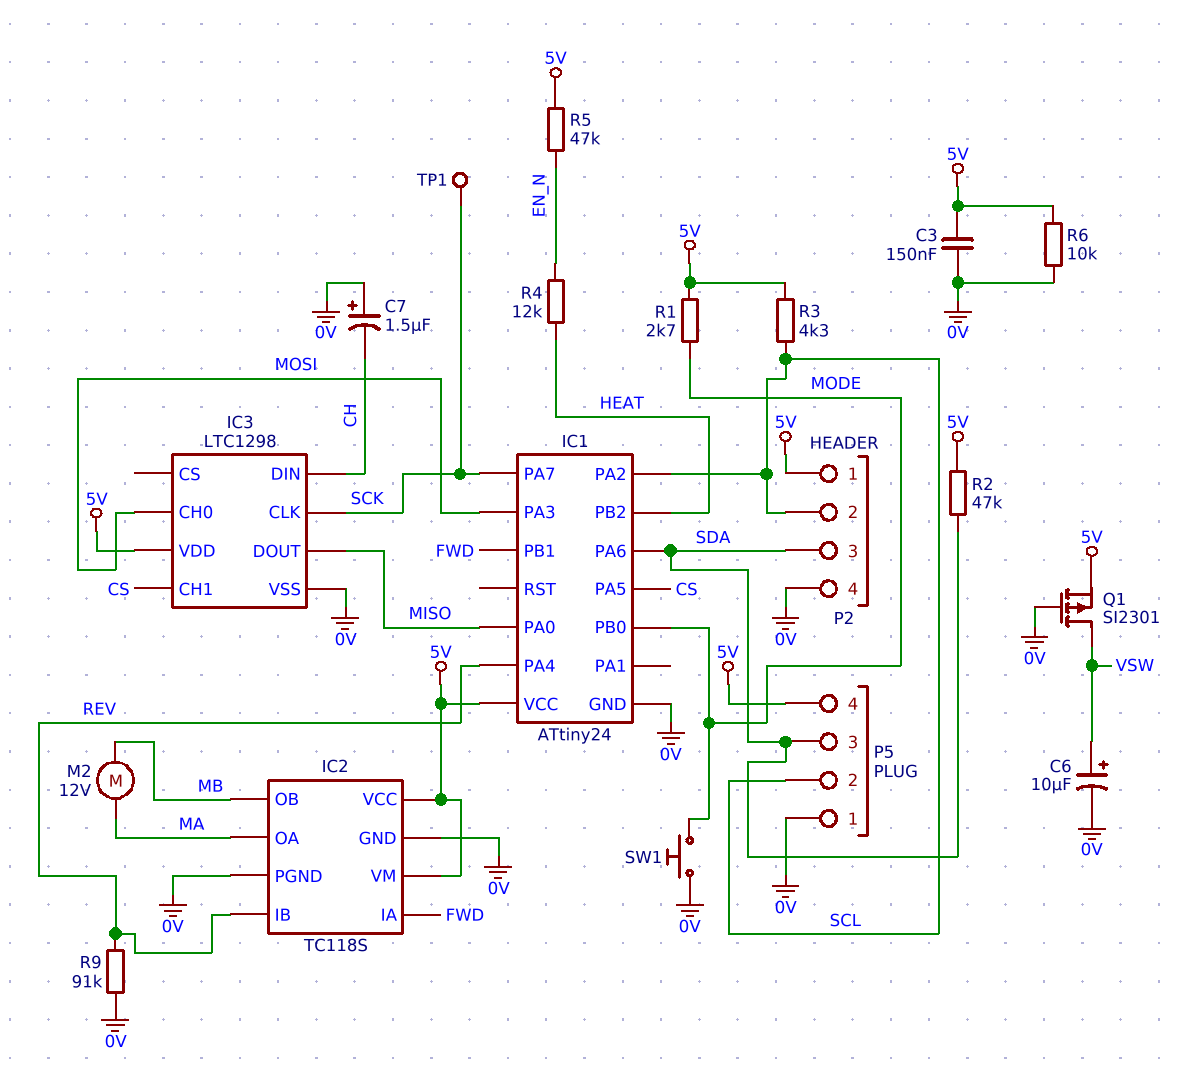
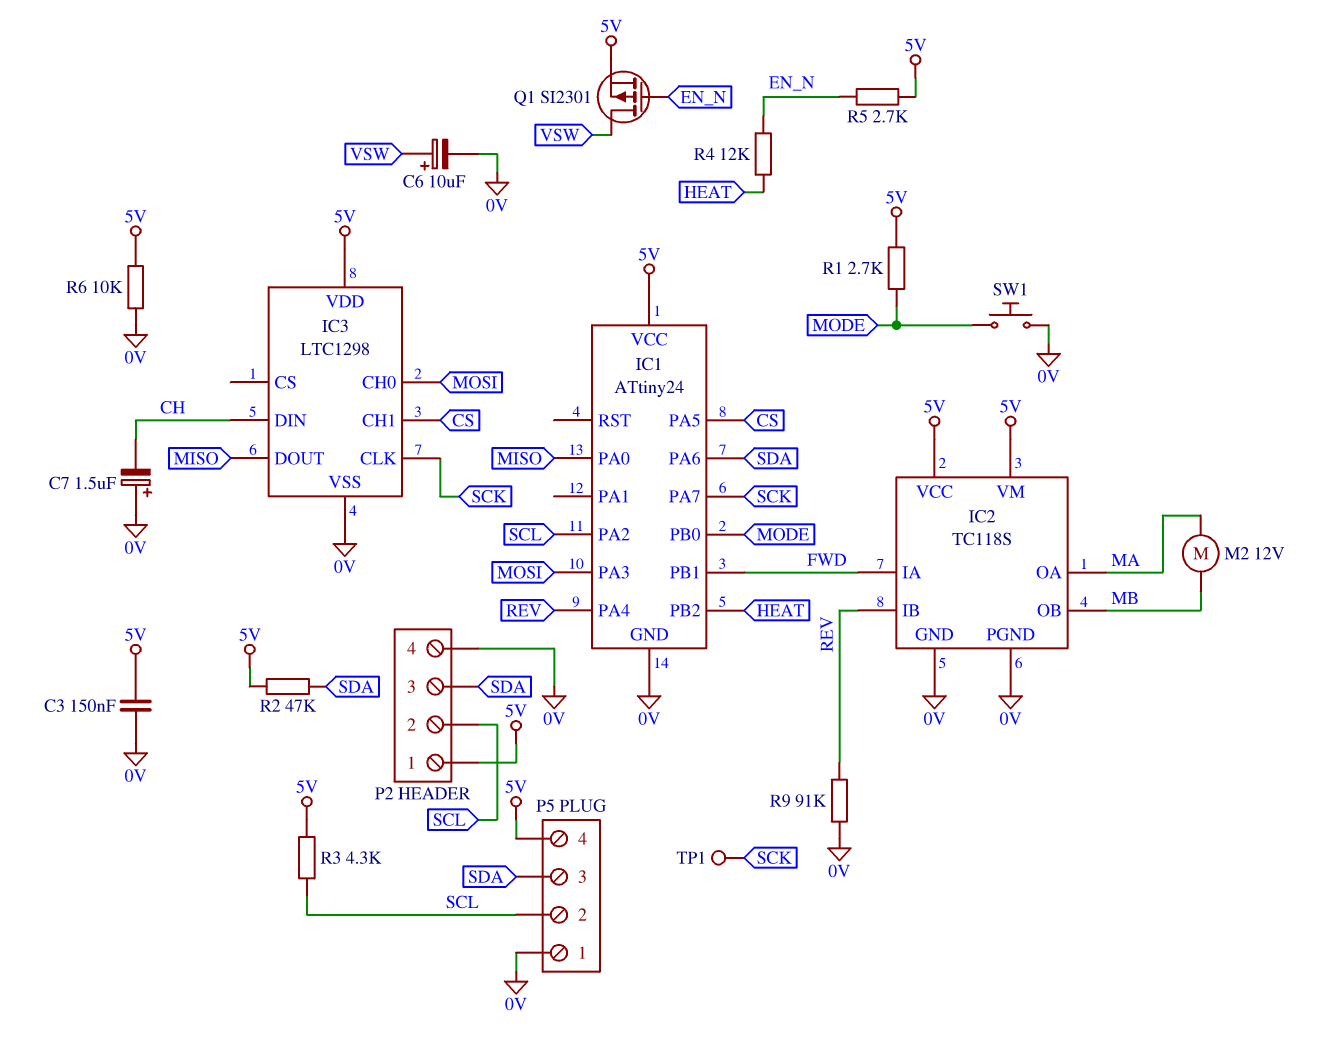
Q1: PMOS SI2301 (G 0V, D VSW, S 5V) -> PMOS SI2301 (G EN_N, D VSW, S 5V)
R5: 47k (5V, EN_N) -> 2.7k (5V, EN_N)

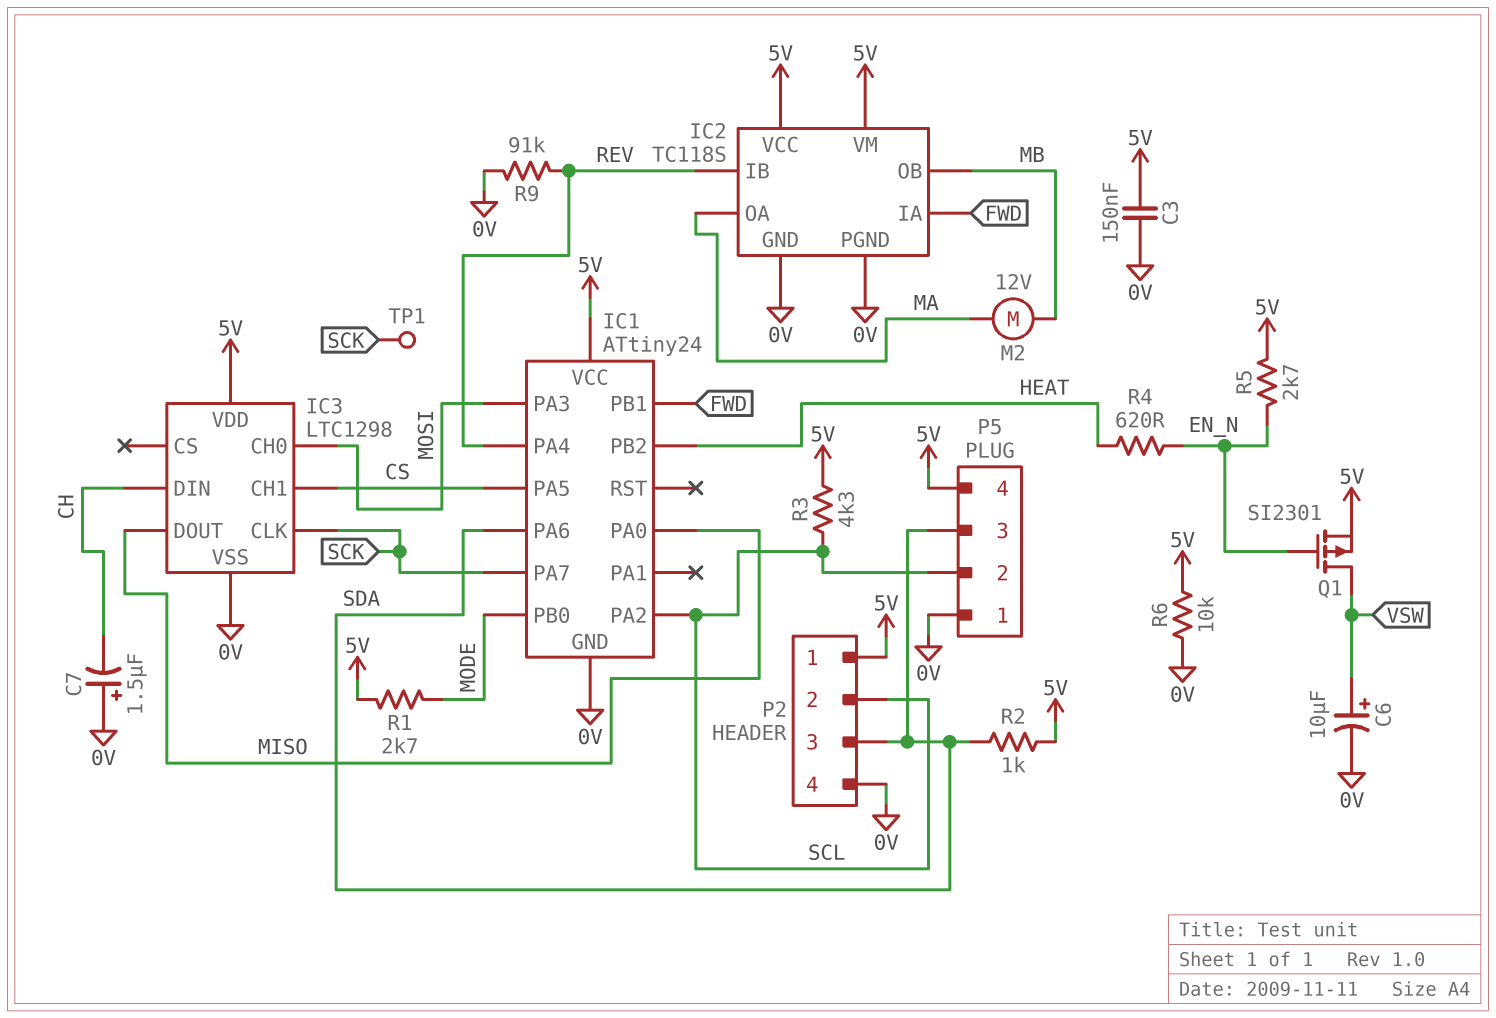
R2: 47k (5V, SDA) -> 1k (5V, SDA)
R4: 12k (EN_N, HEAT) -> 620 (EN_N, HEAT)
SW1: button (0V, MODE) -> none

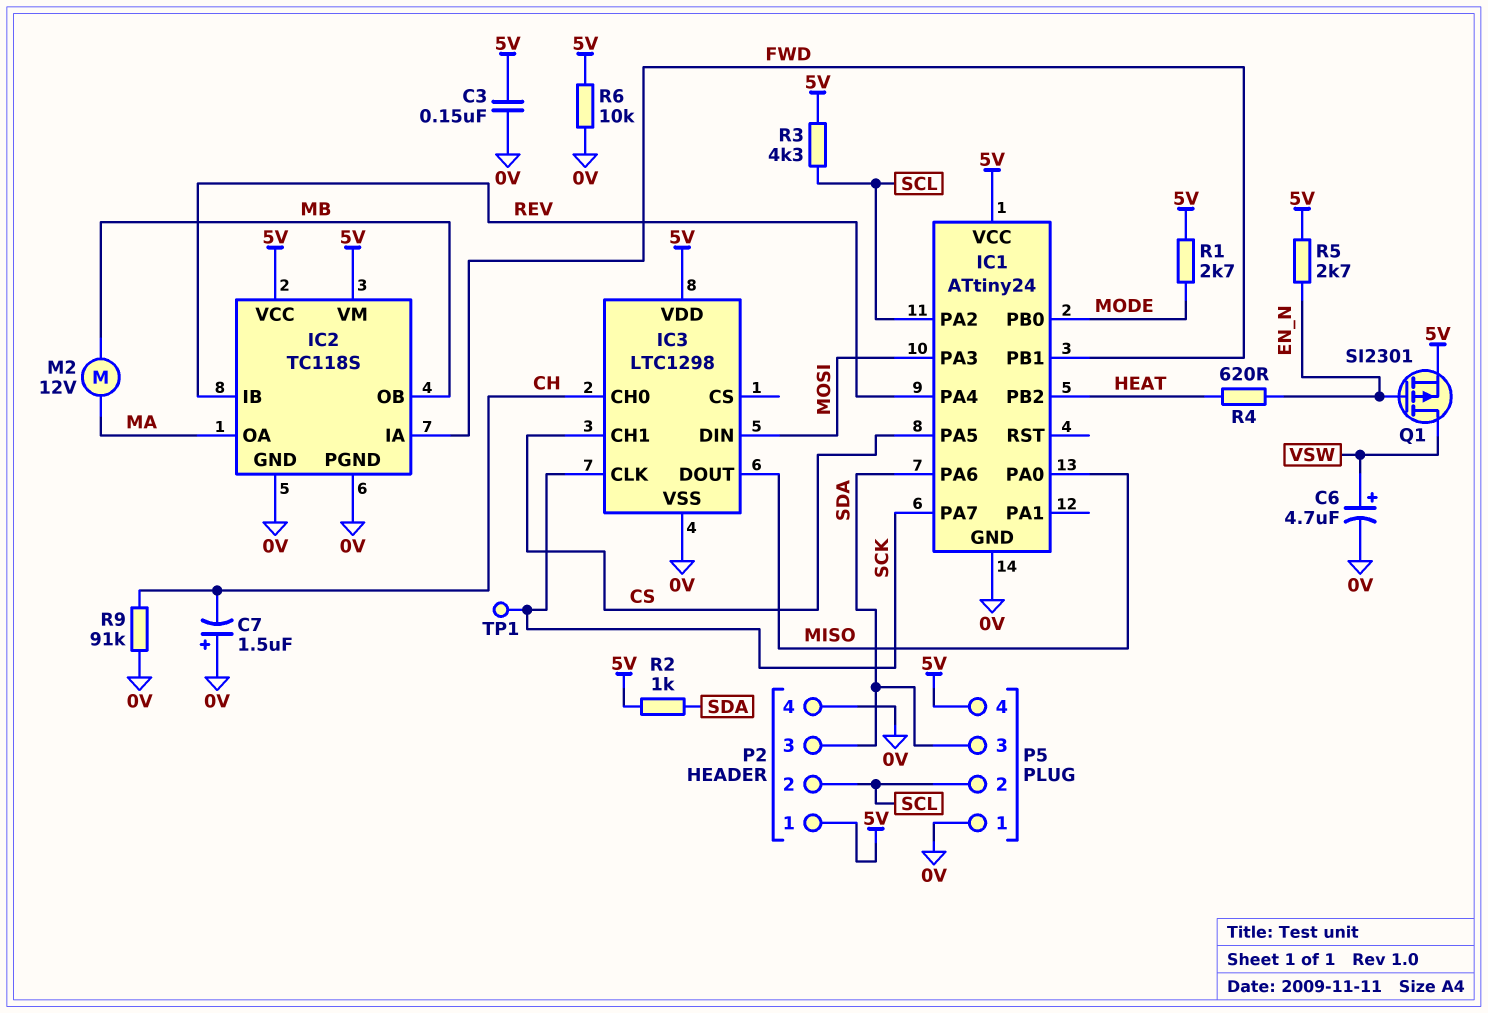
C6: 10uF (plus VSW, minus 0V) -> 4.7uF (plus VSW, minus 0V)
IC3 pin CH0: MOSI -> CH
IC3 pin DIN: CH -> MOSI
R9: 91k (0V, REV) -> 91k (0V, CH)

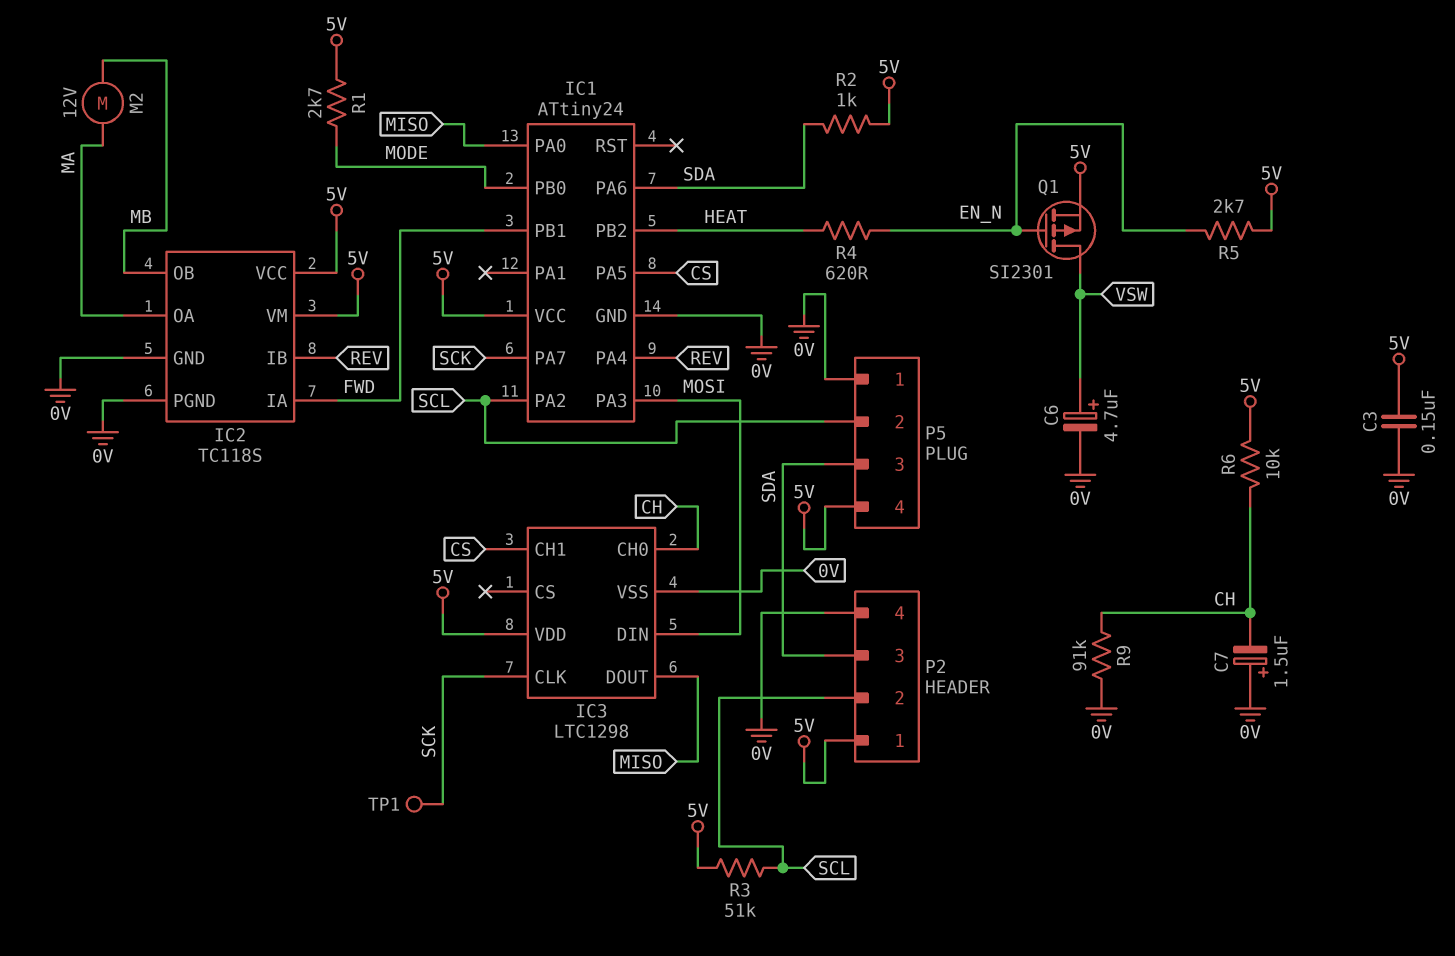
R3: 4.3k (5V, SCL) -> 51k (5V, SCL)
R6: 10k (0V, 5V) -> 10k (5V, CH)

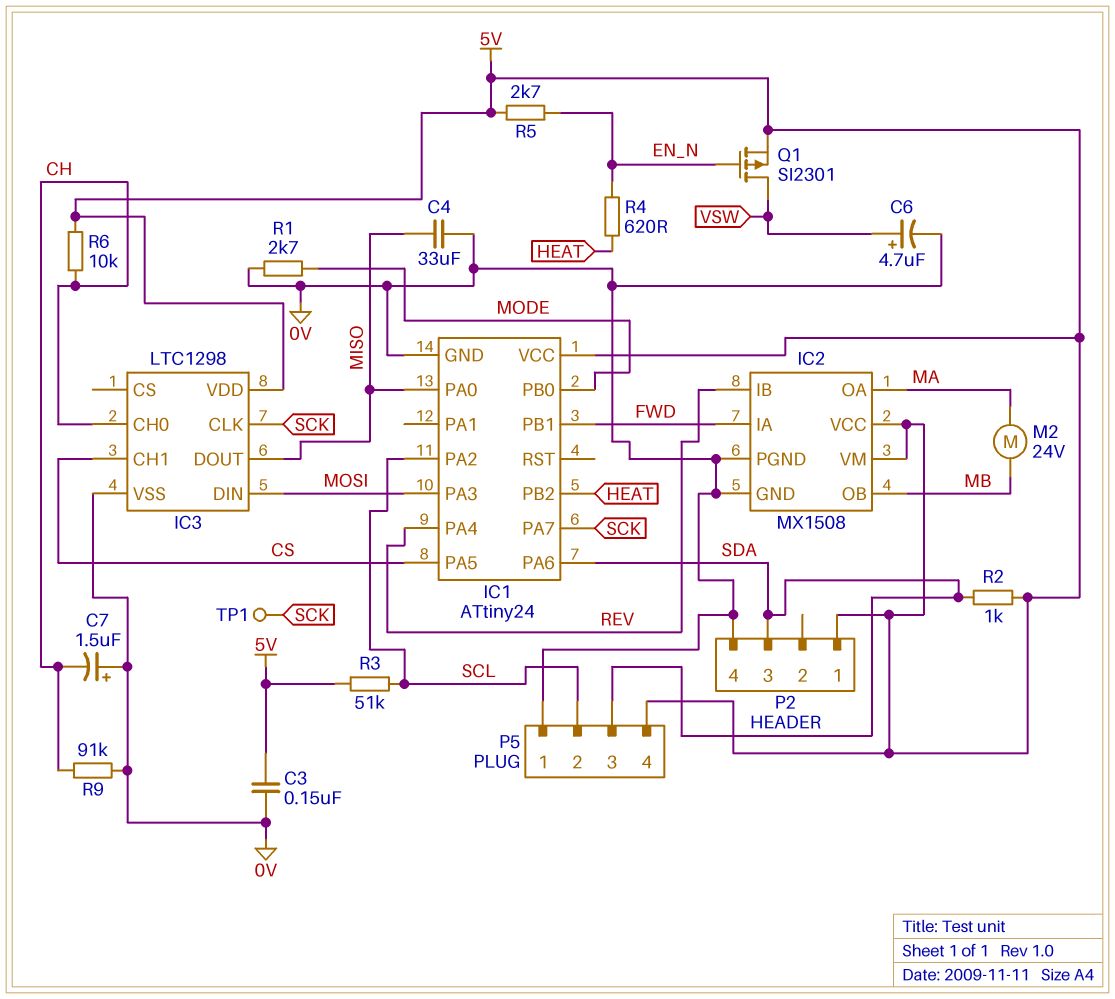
C4: none -> 33uF (0V, MISO)
IC2: TC118S -> MX1508
M2: motor 12V (MA, MB) -> motor 24V (MA, MB)
P2 pin 2: SCL -> none
R1: 2.7k (5V, MODE) -> 2.7k (0V, MODE)

